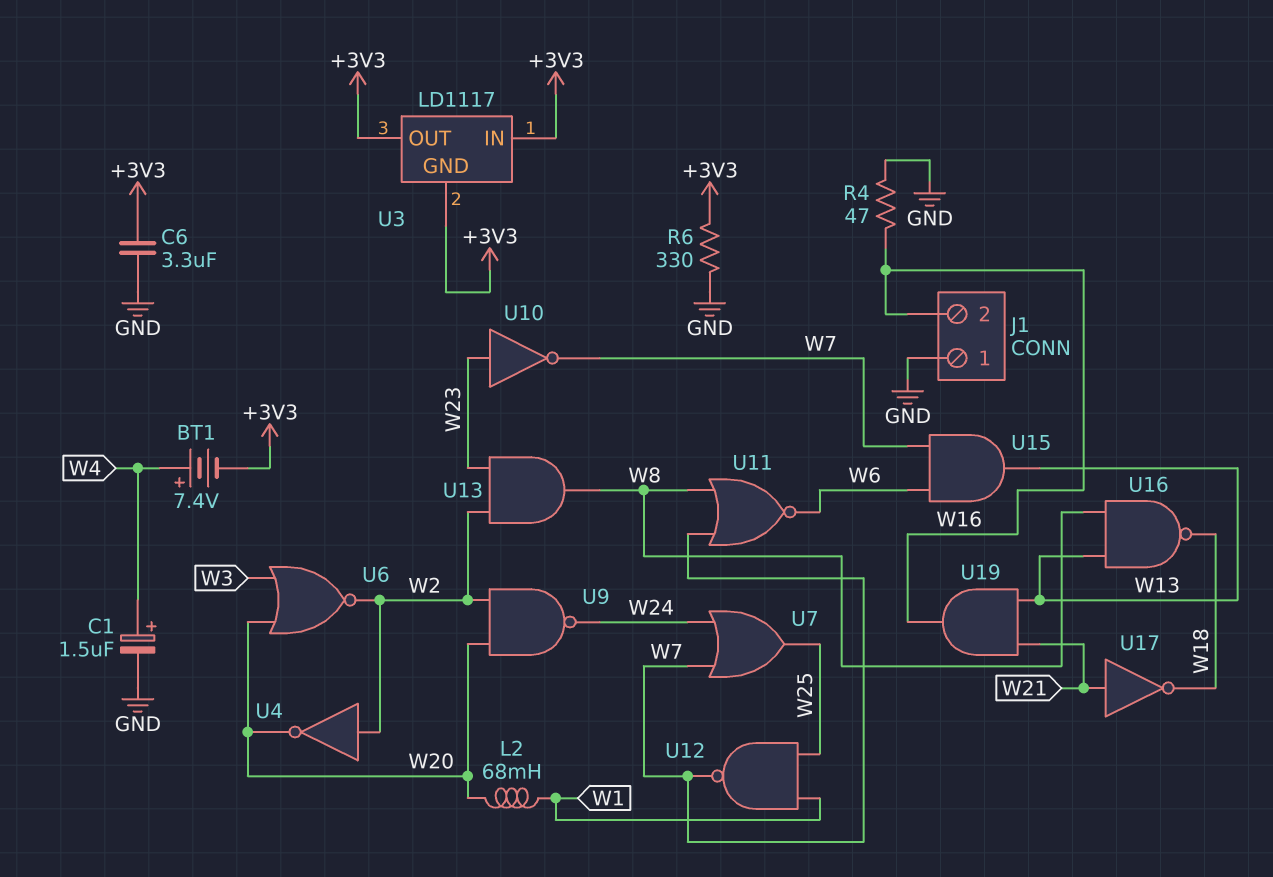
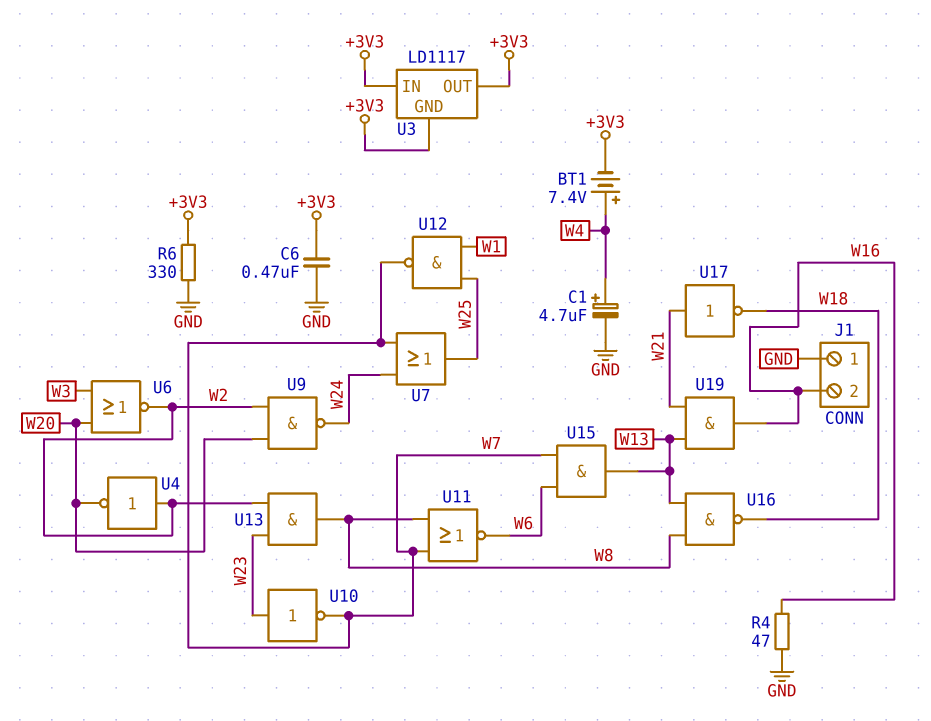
C1: 1.5uF (plus W4, minus GND) -> 4.7uF (plus W4, minus GND)
C6: 3.3uF (+3V3, GND) -> 470nF (+3V3, GND)
L2: 68mH (W1, W20) -> none

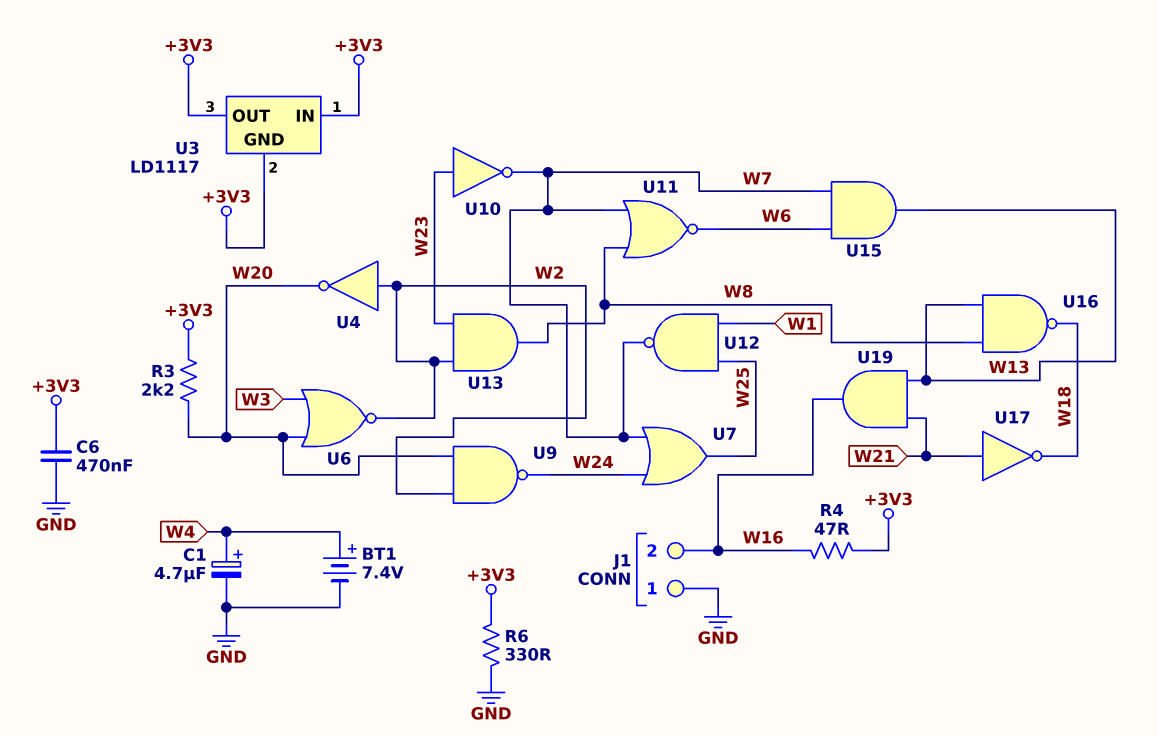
BT1: 7.4V (plus W4, minus +3V3) -> 7.4V (plus W4, minus GND)
R3: none -> 2.2k (+3V3, W20)
R4: 47 (GND, W16) -> 47 (+3V3, W16)

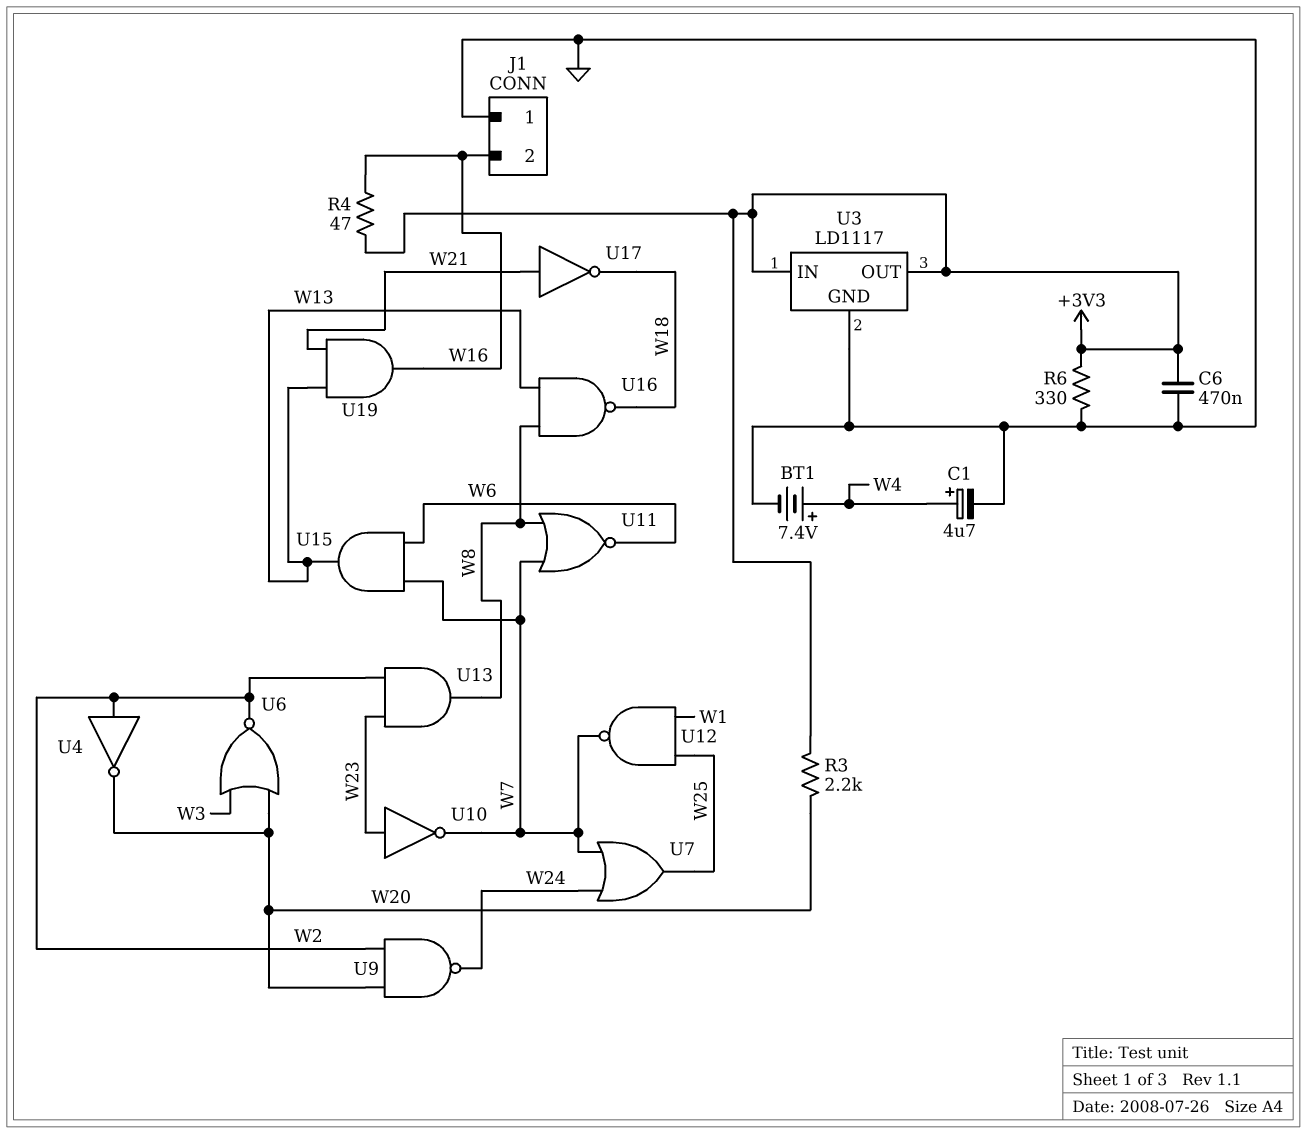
U3 pin GND: +3V3 -> GND

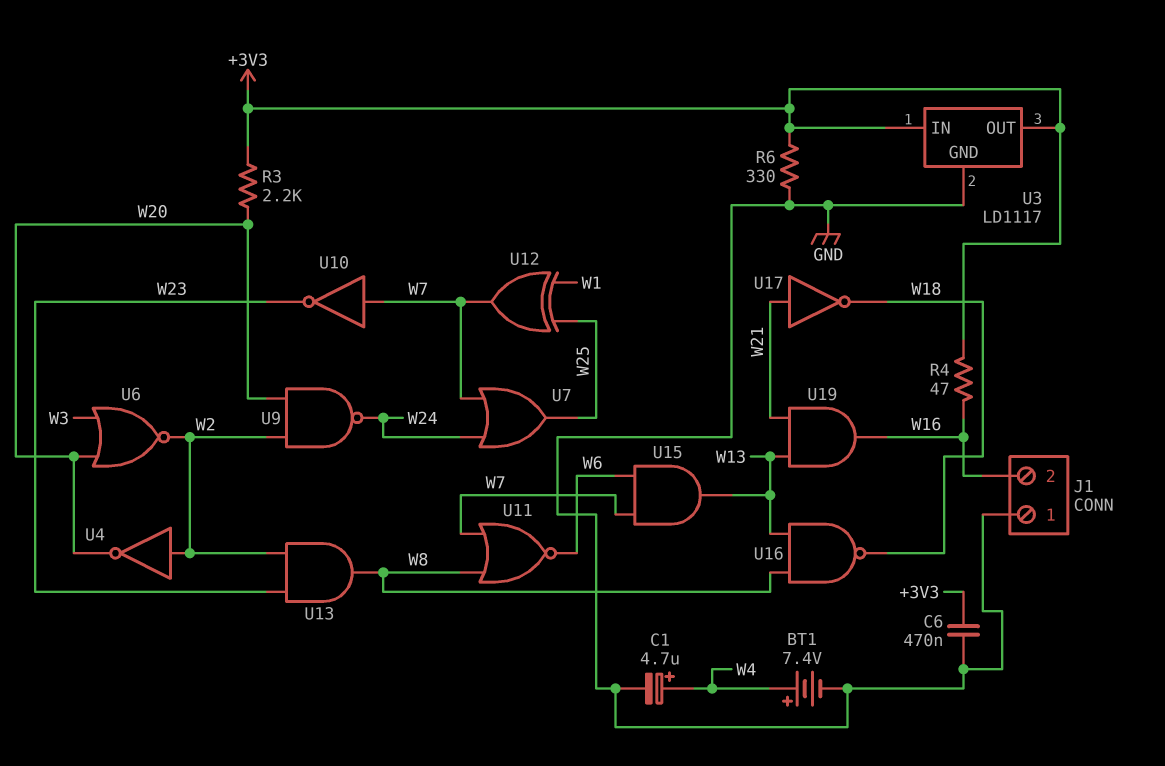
U10: NOT (in W23, out W7) -> NOT (in W7, out W23)
U12: NAND (in W1, in W25, out W7) -> XOR (in W1, in W25, out W7)

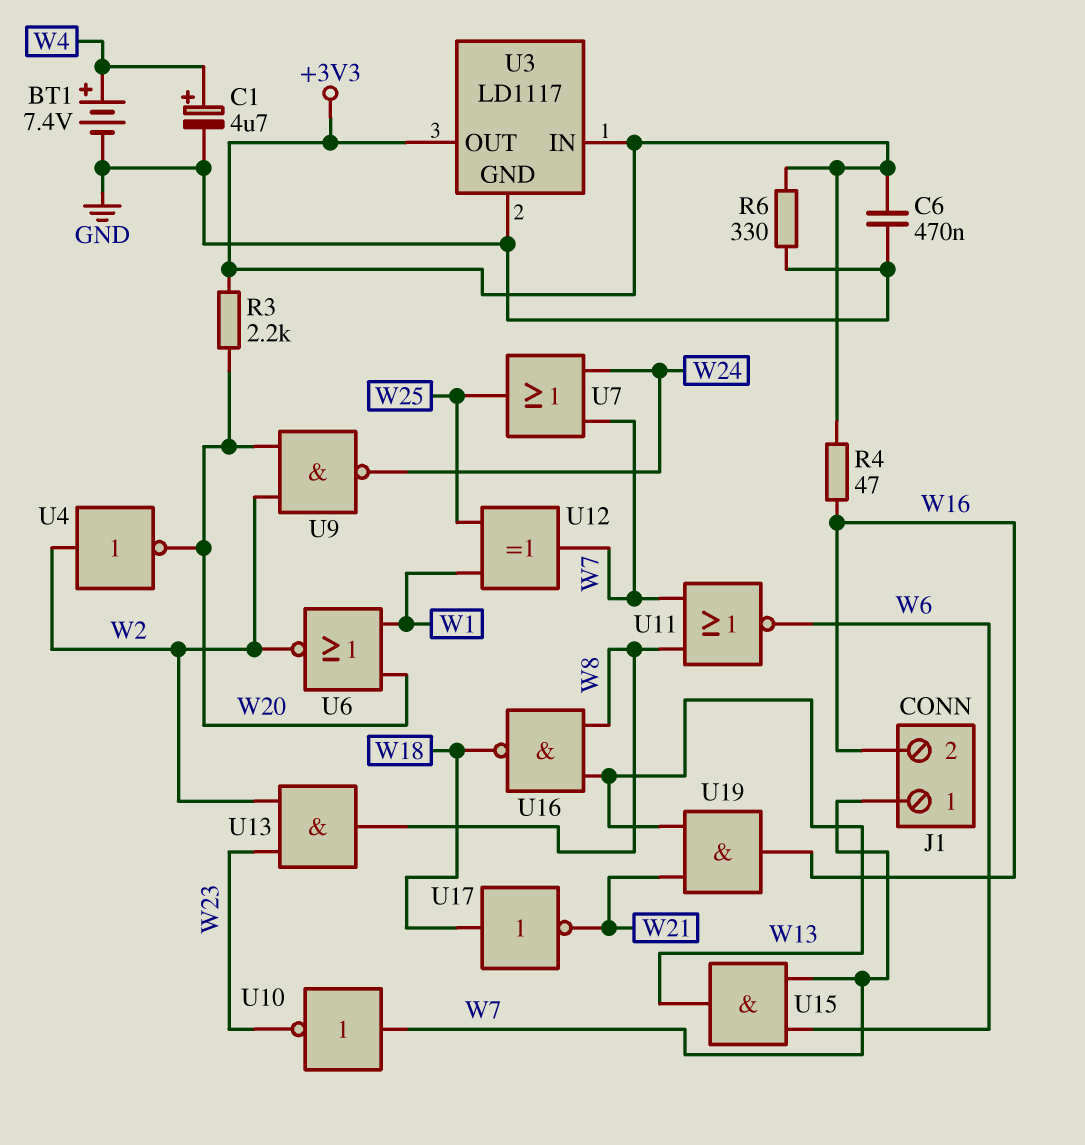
J1 pin 1: GND -> W7
U6: NOR (in W3, in W20, out W2) -> NOR (in W1, in W20, out W2)
U17: NOT (in W21, out W18) -> NOT (in W18, out W21)

